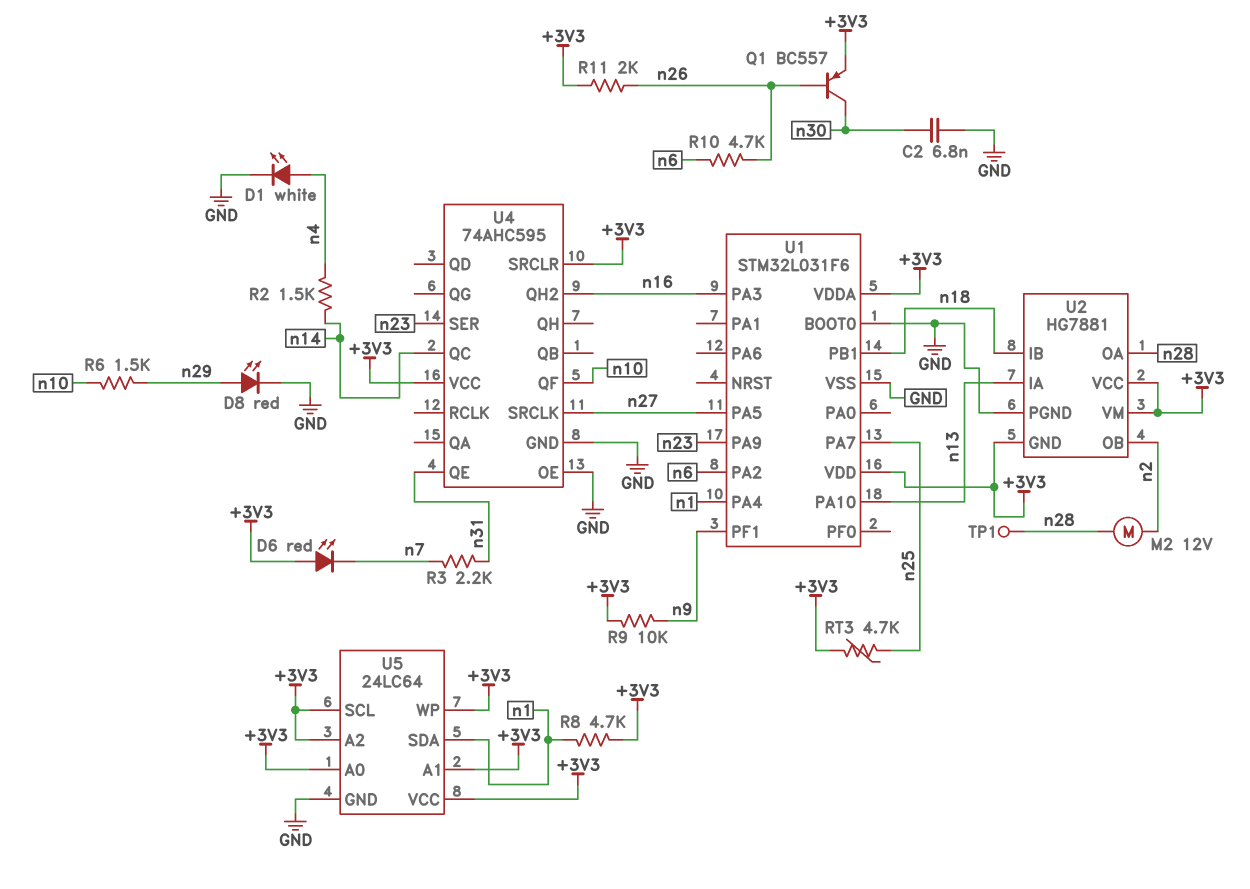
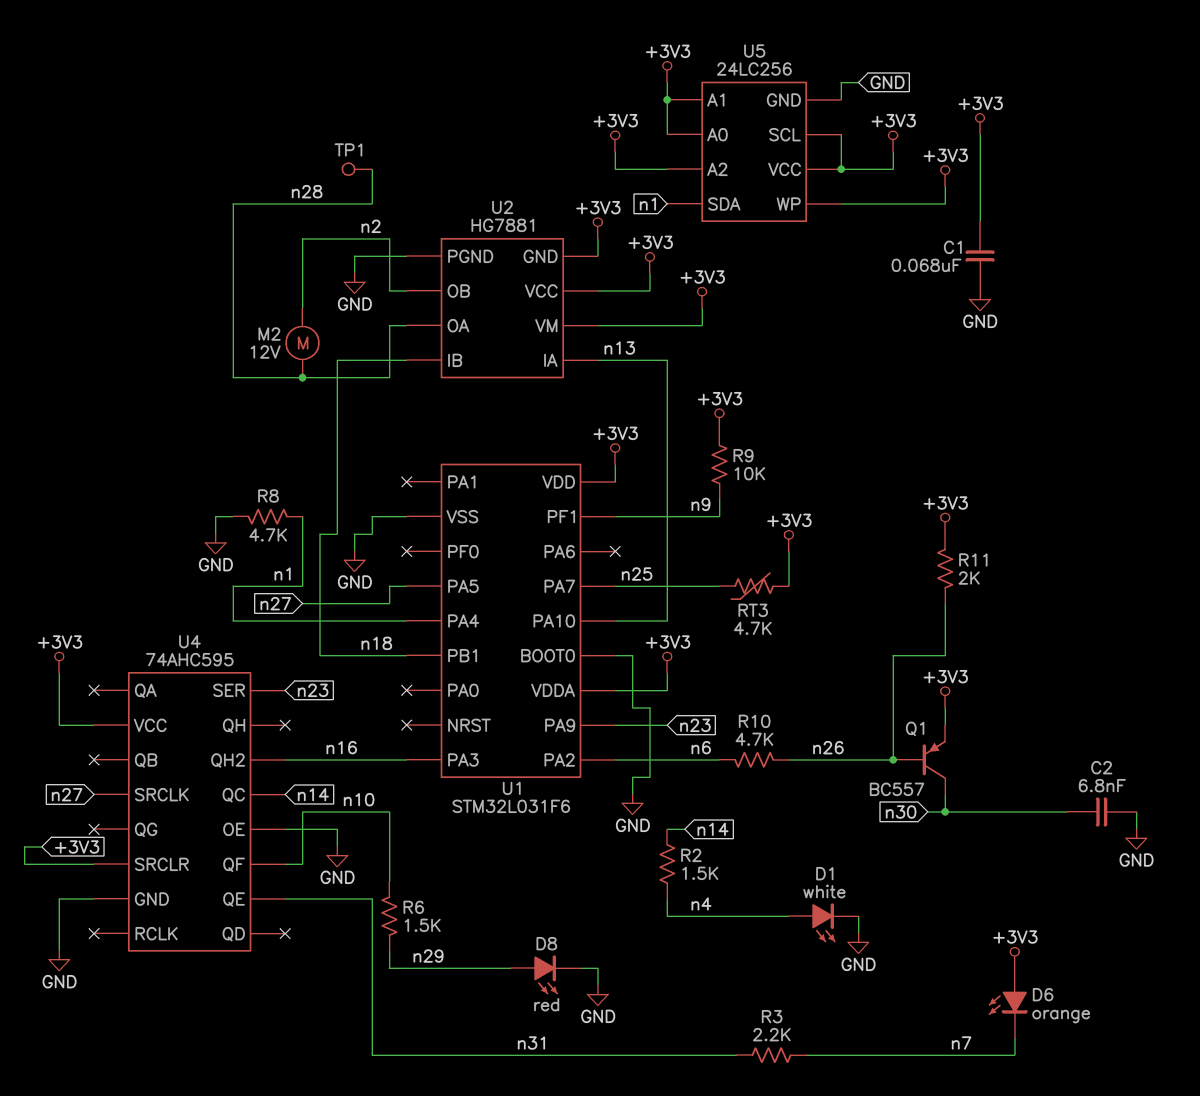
C1: none -> 68nF (+3V3, GND)
D6: LED red (A +3V3, K n7) -> LED orange (A +3V3, K n7)
R8: 4.7k (+3V3, n1) -> 4.7k (GND, n1)
U5: 24LC64 -> 24LC256

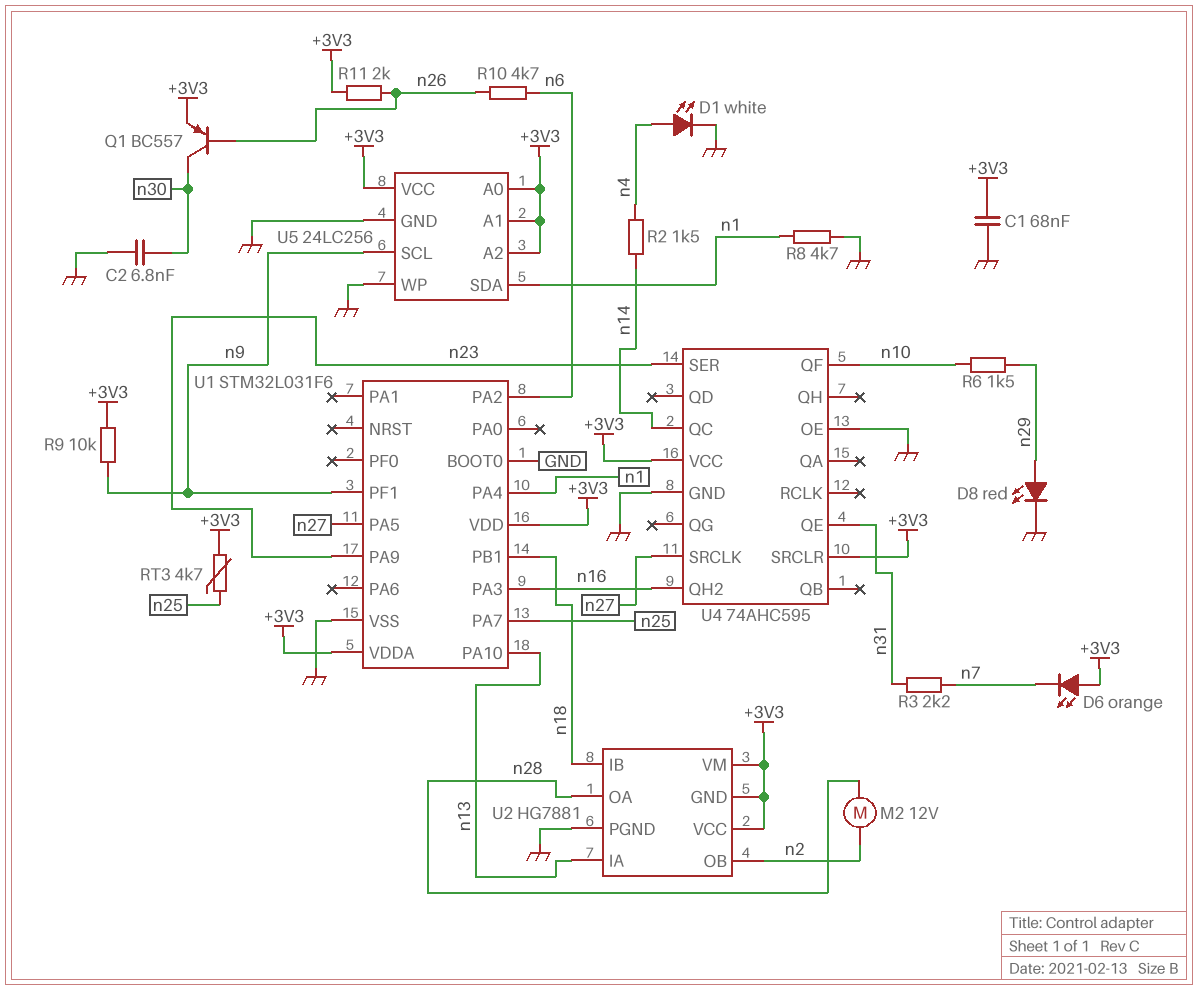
TP1: test point (n28) -> none
U5 pin SCL: +3V3 -> n9
U5 pin WP: +3V3 -> GND

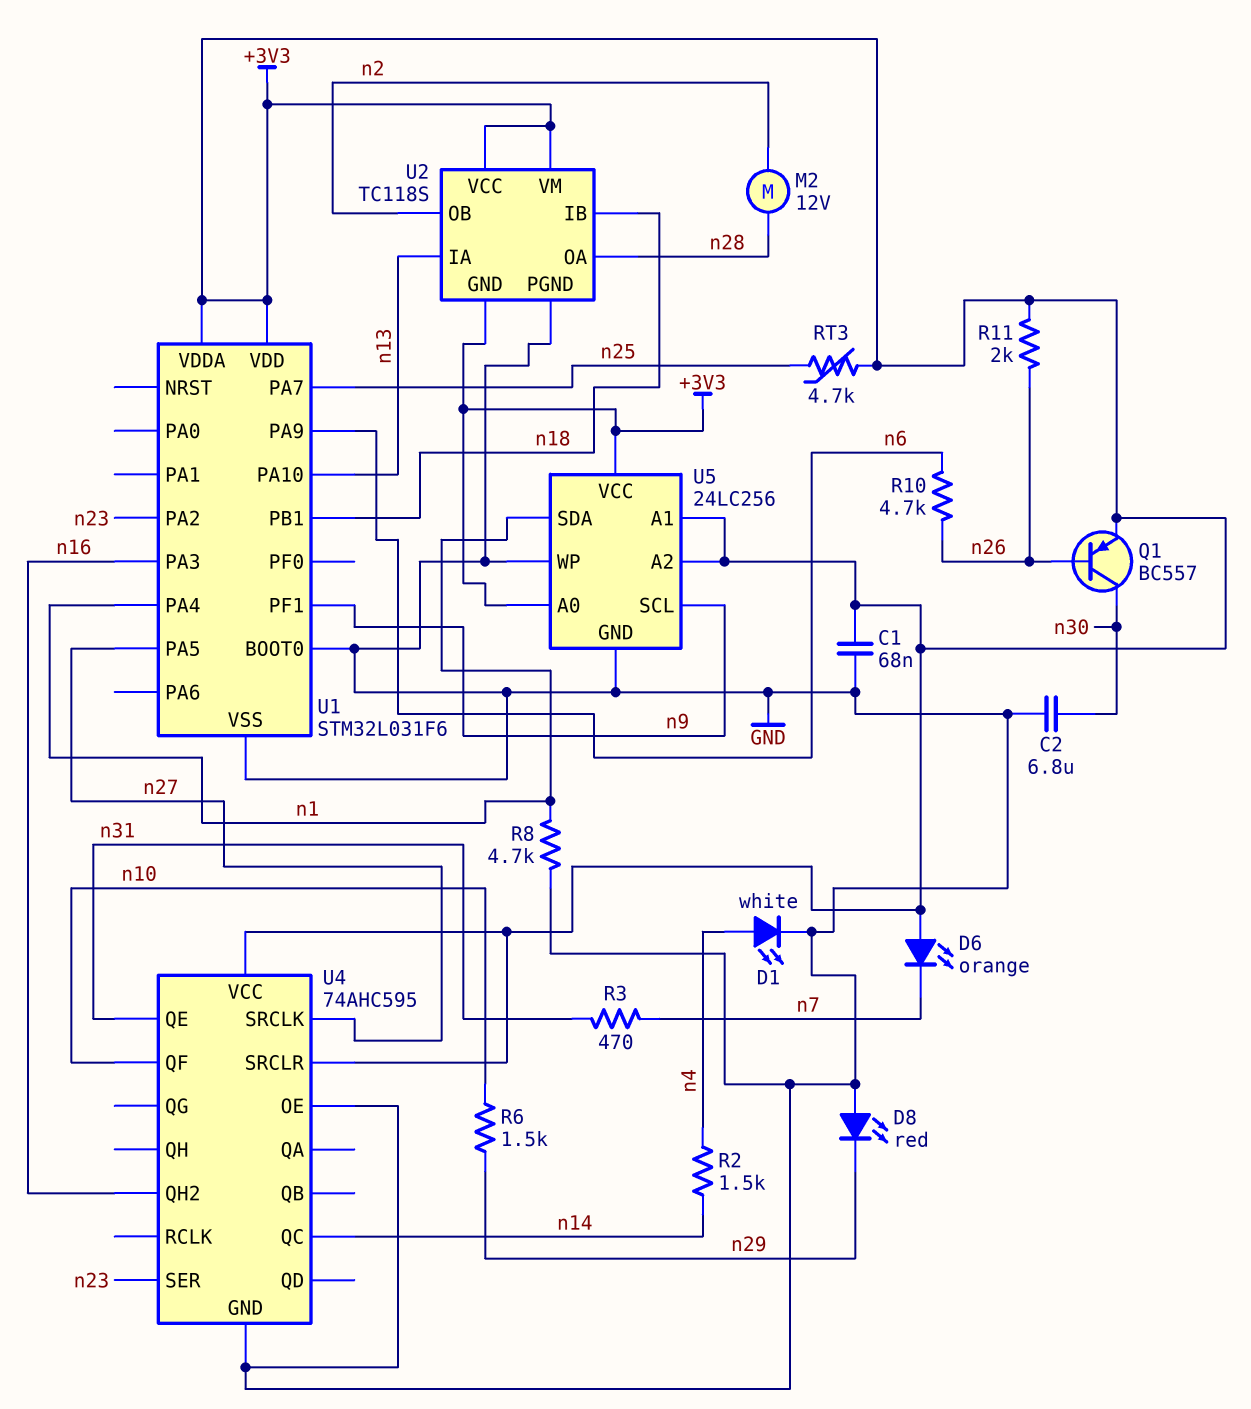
C2: 6.8nF (GND, n30) -> 6.8uF (GND, n30)
D8: LED red (A n29, K GND) -> LED red (A GND, K n29)
R3: 2.2k (n7, n31) -> 470 (n7, n31)
R9: 10k (+3V3, n9) -> none
U1 pin PA2: n6 -> n23
U1 pin PA9: n23 -> n6
U2: HG7881 -> TC118S

